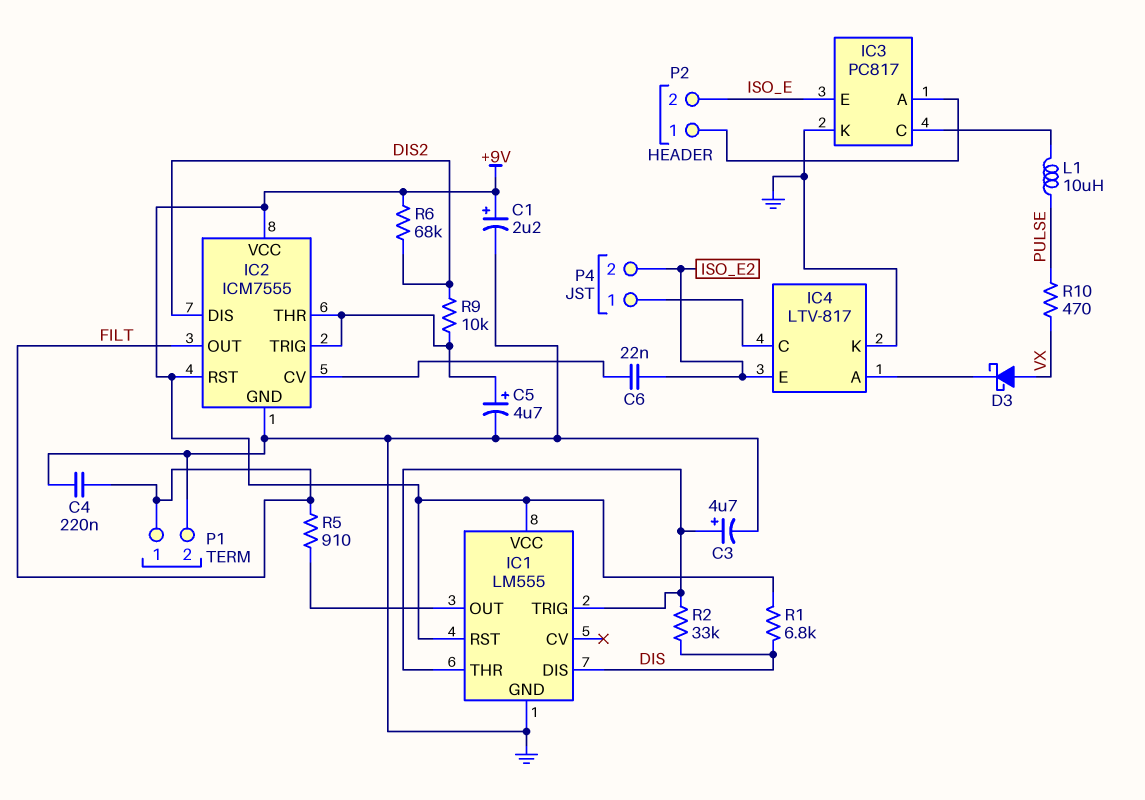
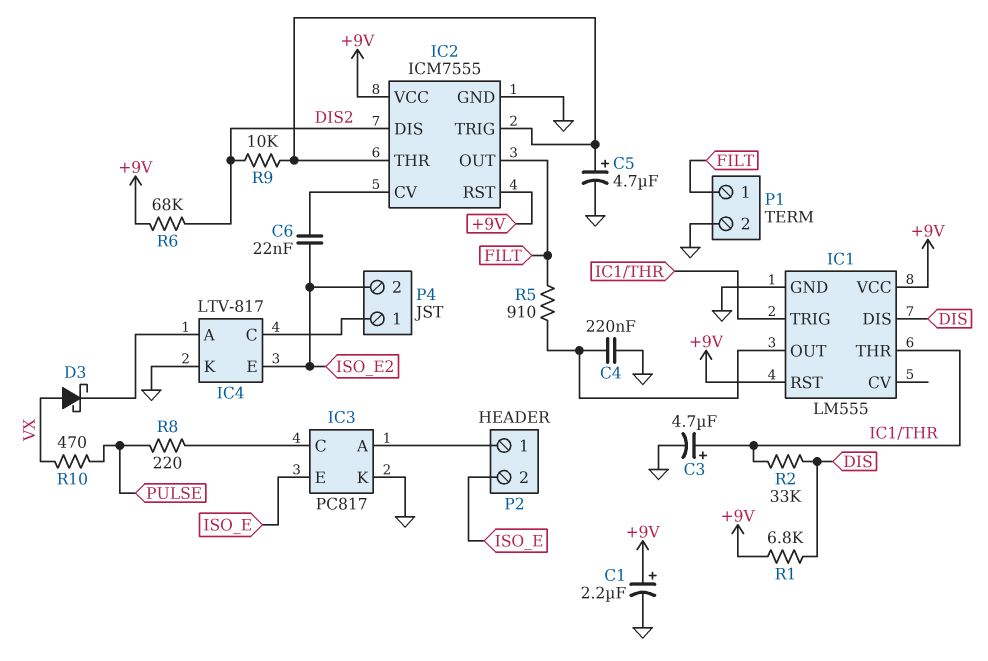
C4: 220nF (FILT, GND) -> 220nF (GND, IC1/OUT)
L1: 10uH (IC3/C, PULSE) -> none
R8: none -> 220 (IC3/C, PULSE)

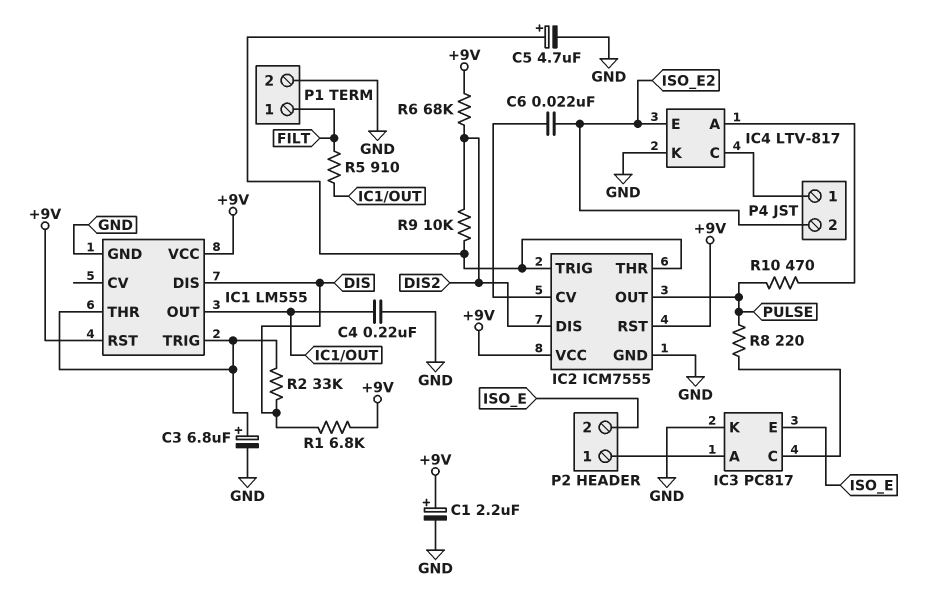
C3: 4.7uF (plus IC1/THR, minus GND) -> 6.8uF (plus IC1/THR, minus GND)
D3: schottky (A VX, K IC4/A) -> none
IC2 pin OUT: FILT -> PULSE
R10: 470 (PULSE, VX) -> 470 (IC4/A, PULSE)

